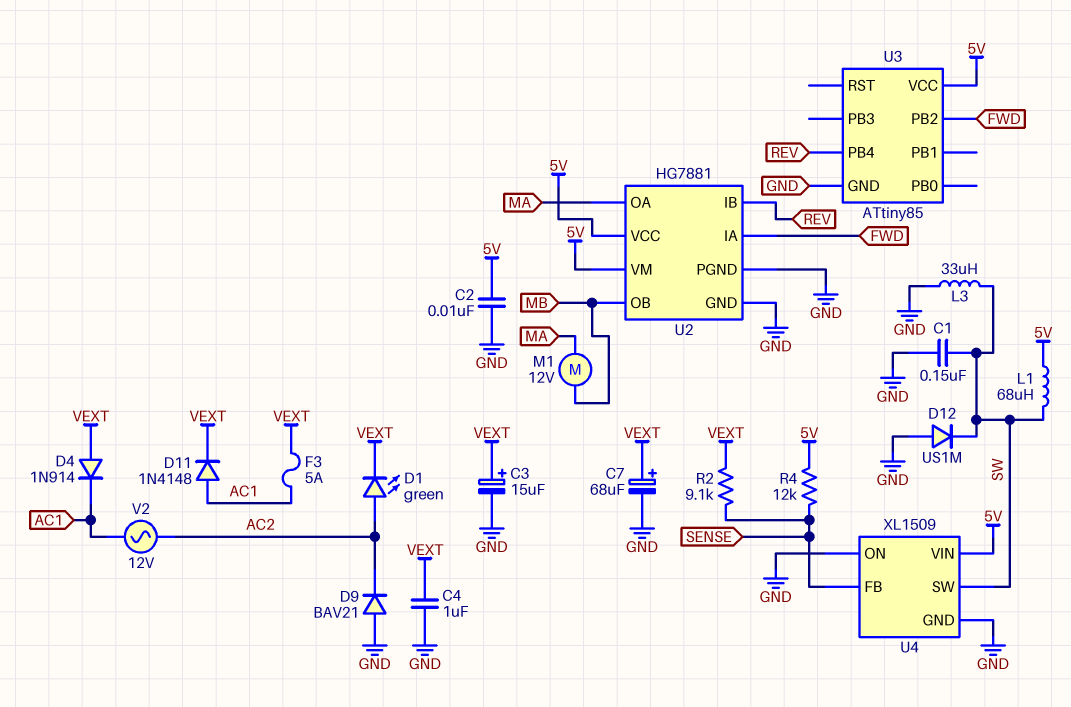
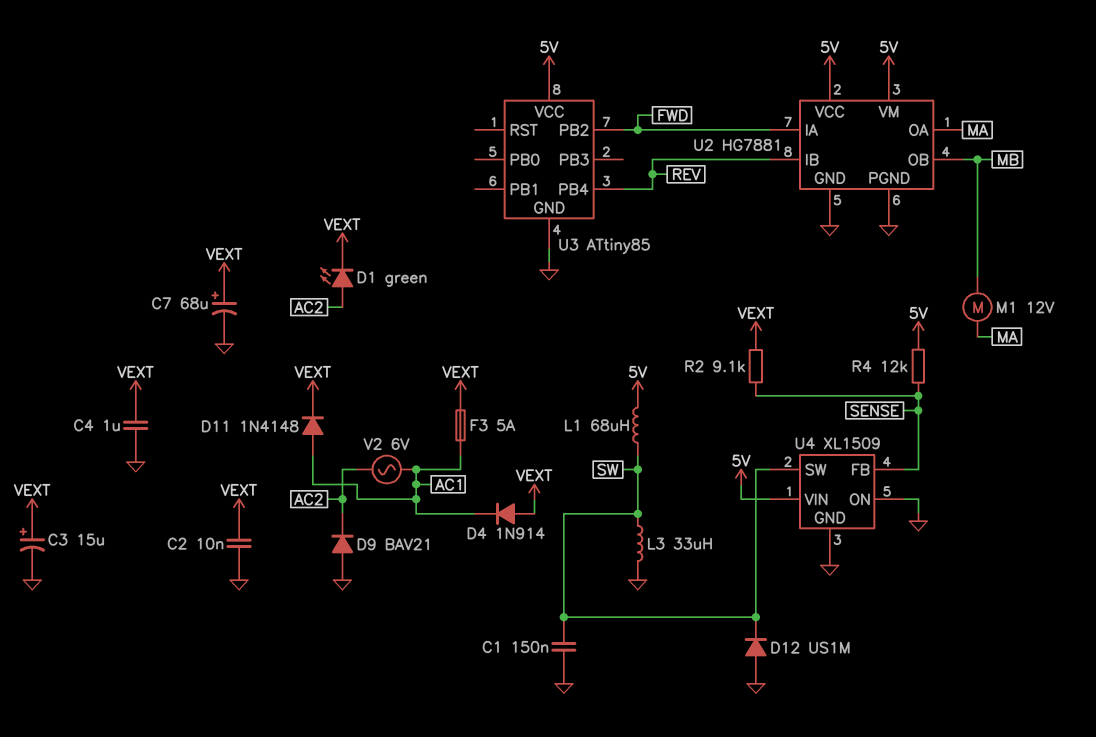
C2: 10nF (5V, GND) -> 10nF (GND, VEXT)
V2: AC 12V (AC1, AC2) -> AC 6V (AC1, AC2)

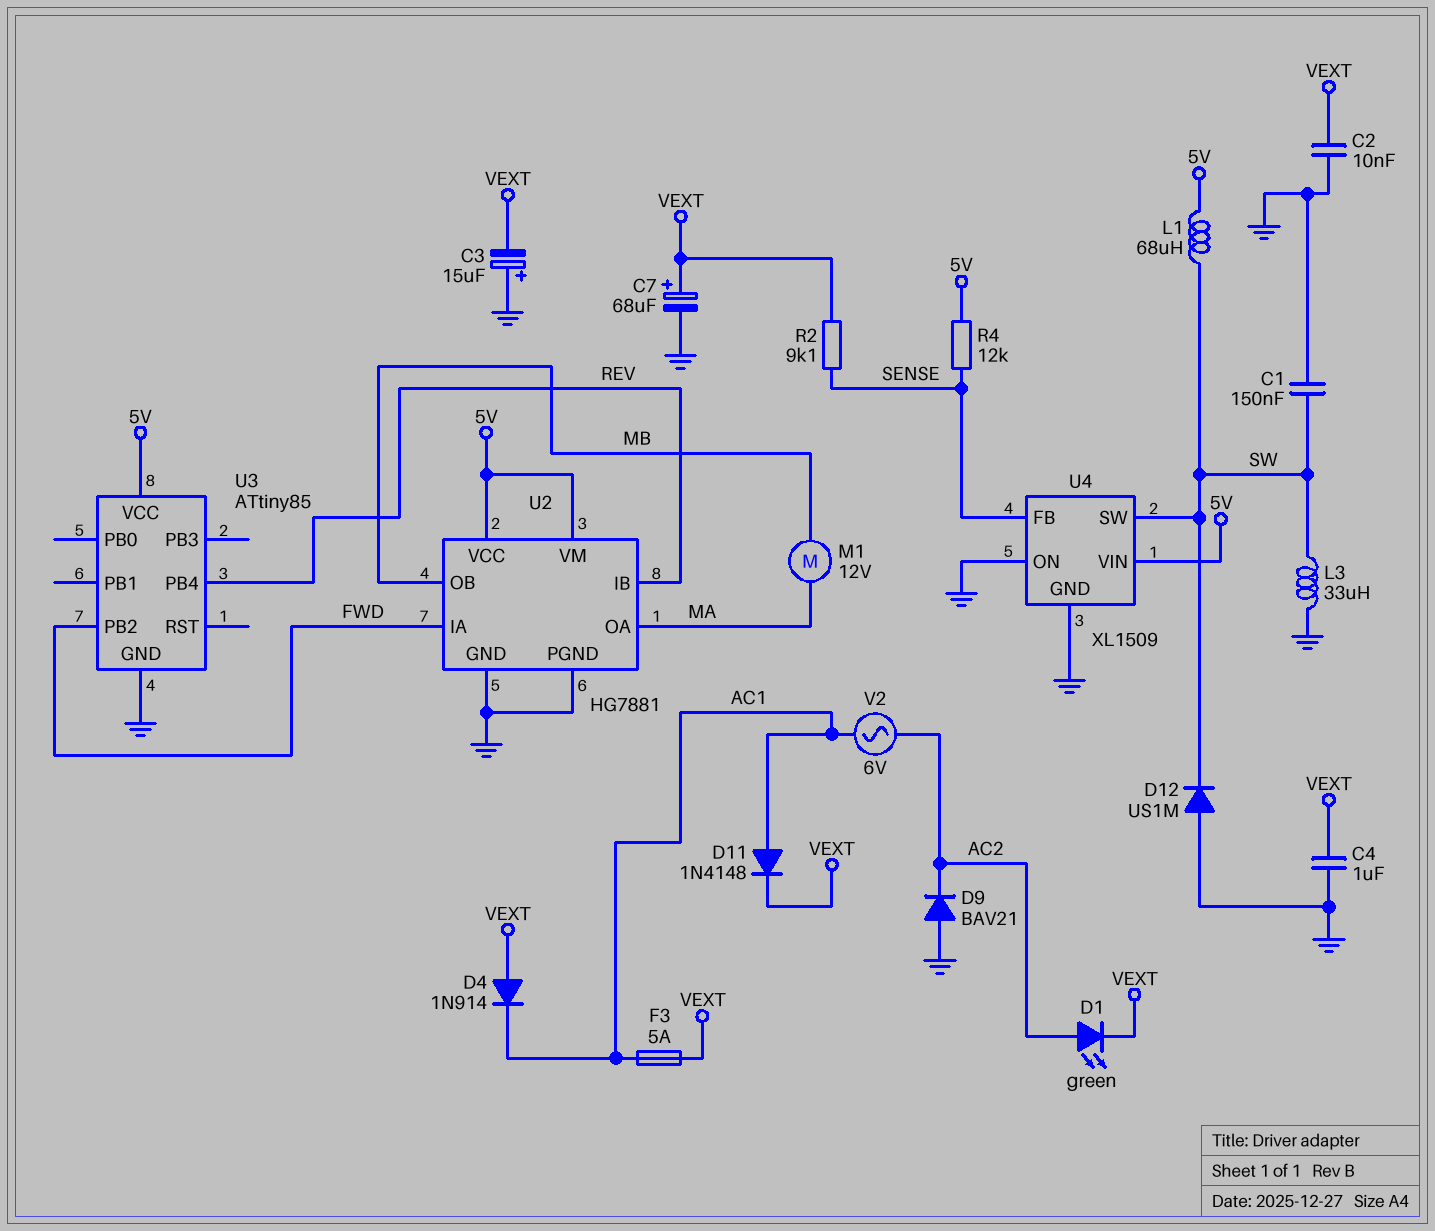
C3: 15uF (plus VEXT, minus GND) -> 15uF (plus GND, minus VEXT)

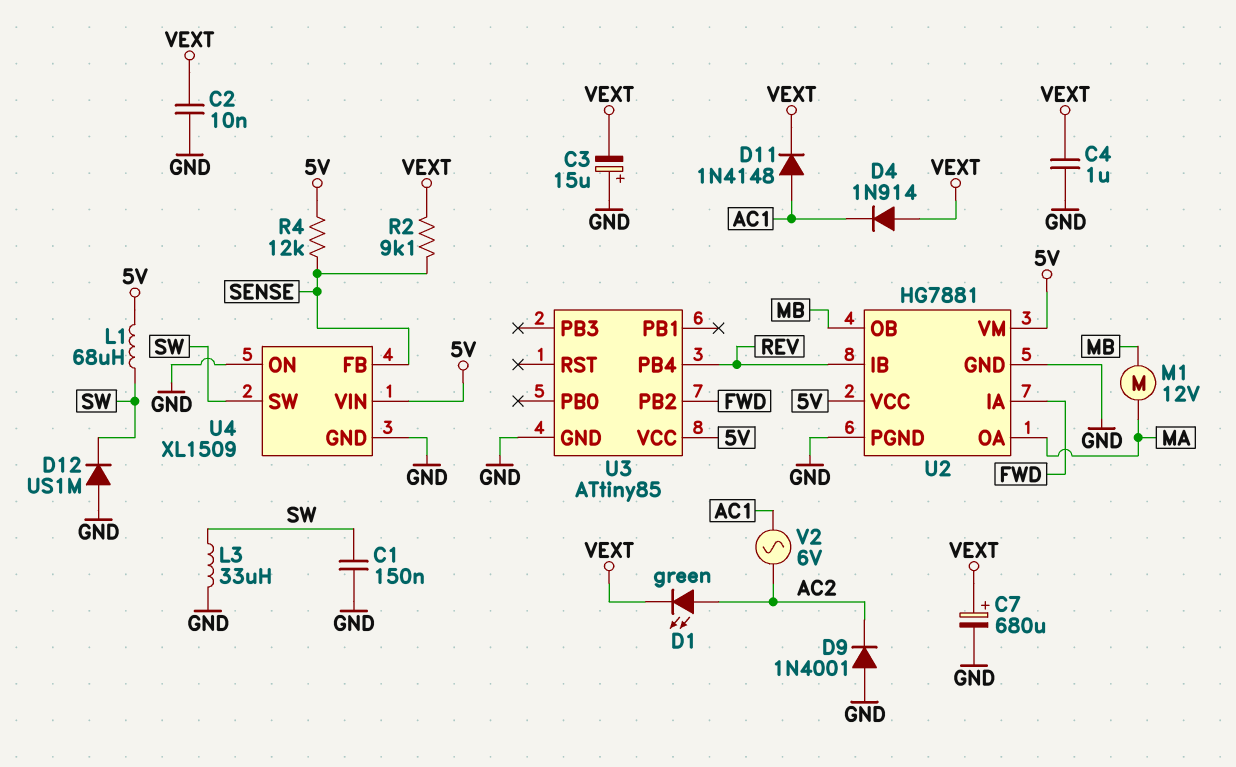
C7: 68uF (plus VEXT, minus GND) -> 680uF (plus VEXT, minus GND)
D9: diode BAV21 (A GND, K AC2) -> diode 1N4001 (A GND, K AC2)
F3: 5A (AC1, VEXT) -> none

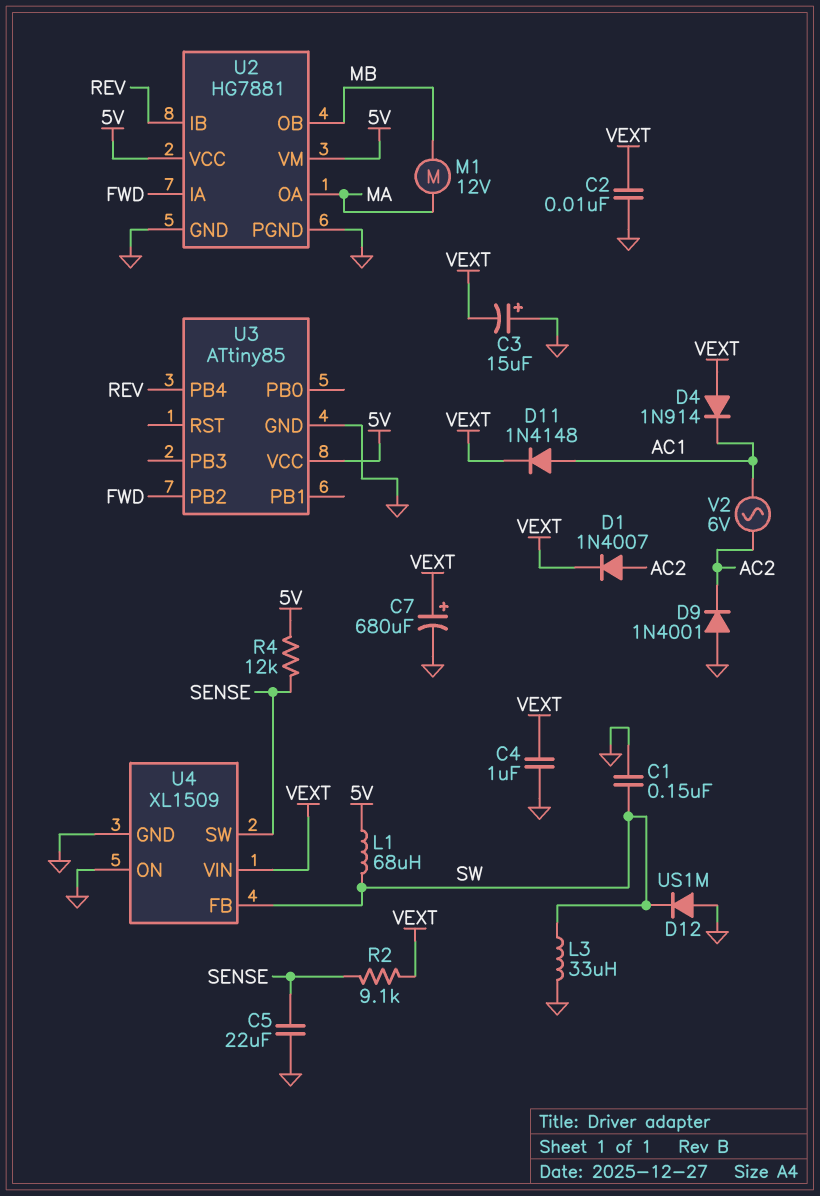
C5: none -> 22uF (GND, SENSE)
D1: LED green (A AC2, K VEXT) -> diode 1N4007 (A AC2, K VEXT)
U4 pin FB: SENSE -> SW
U4 pin SW: SW -> SENSE
U4 pin VIN: 5V -> VEXT

